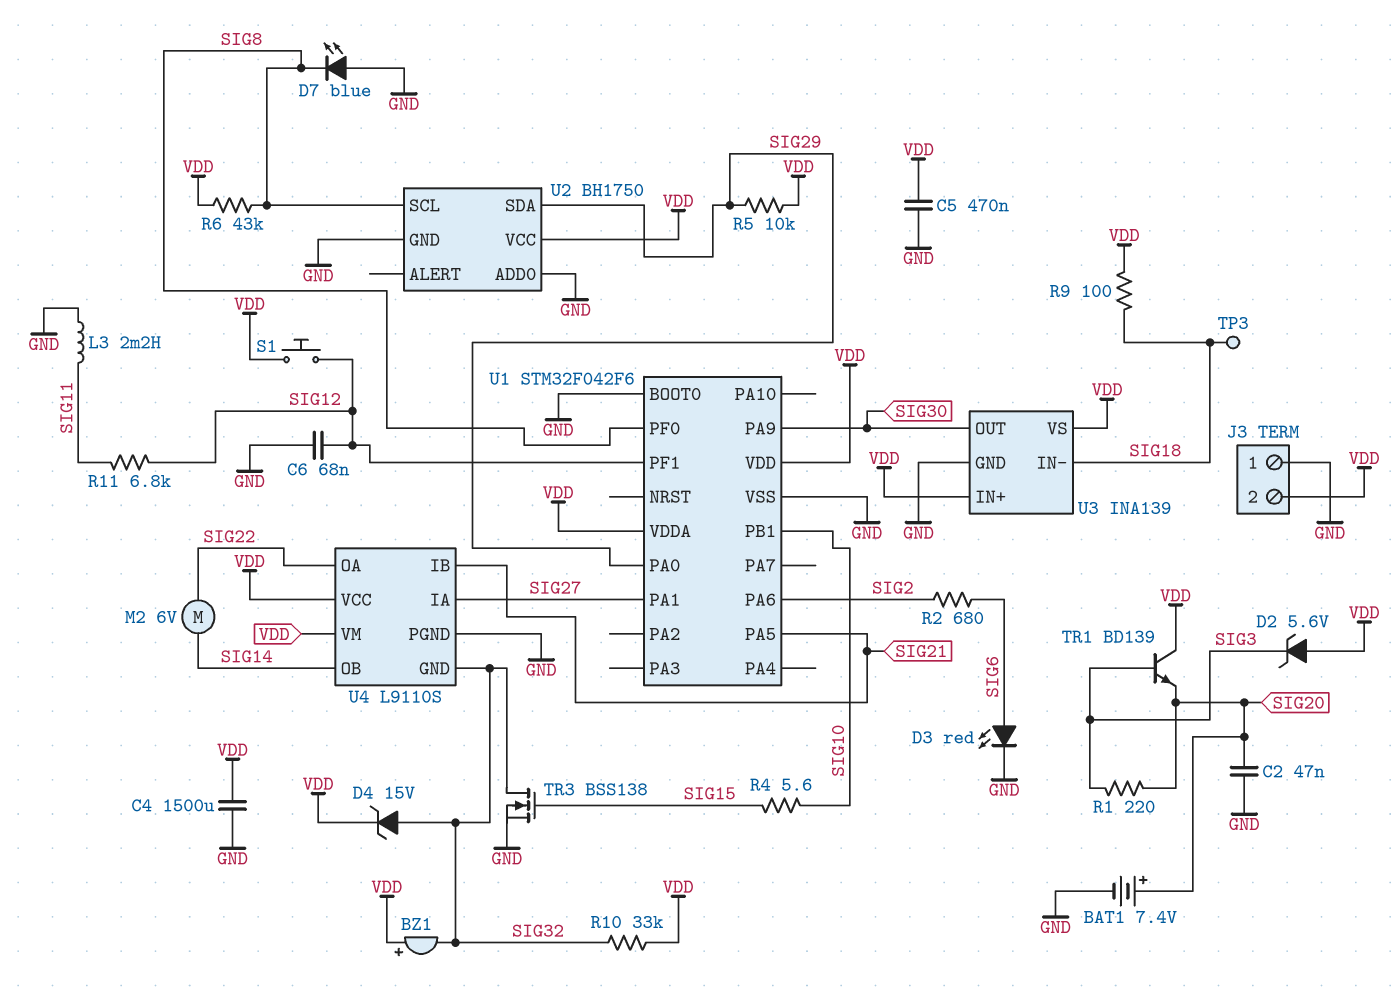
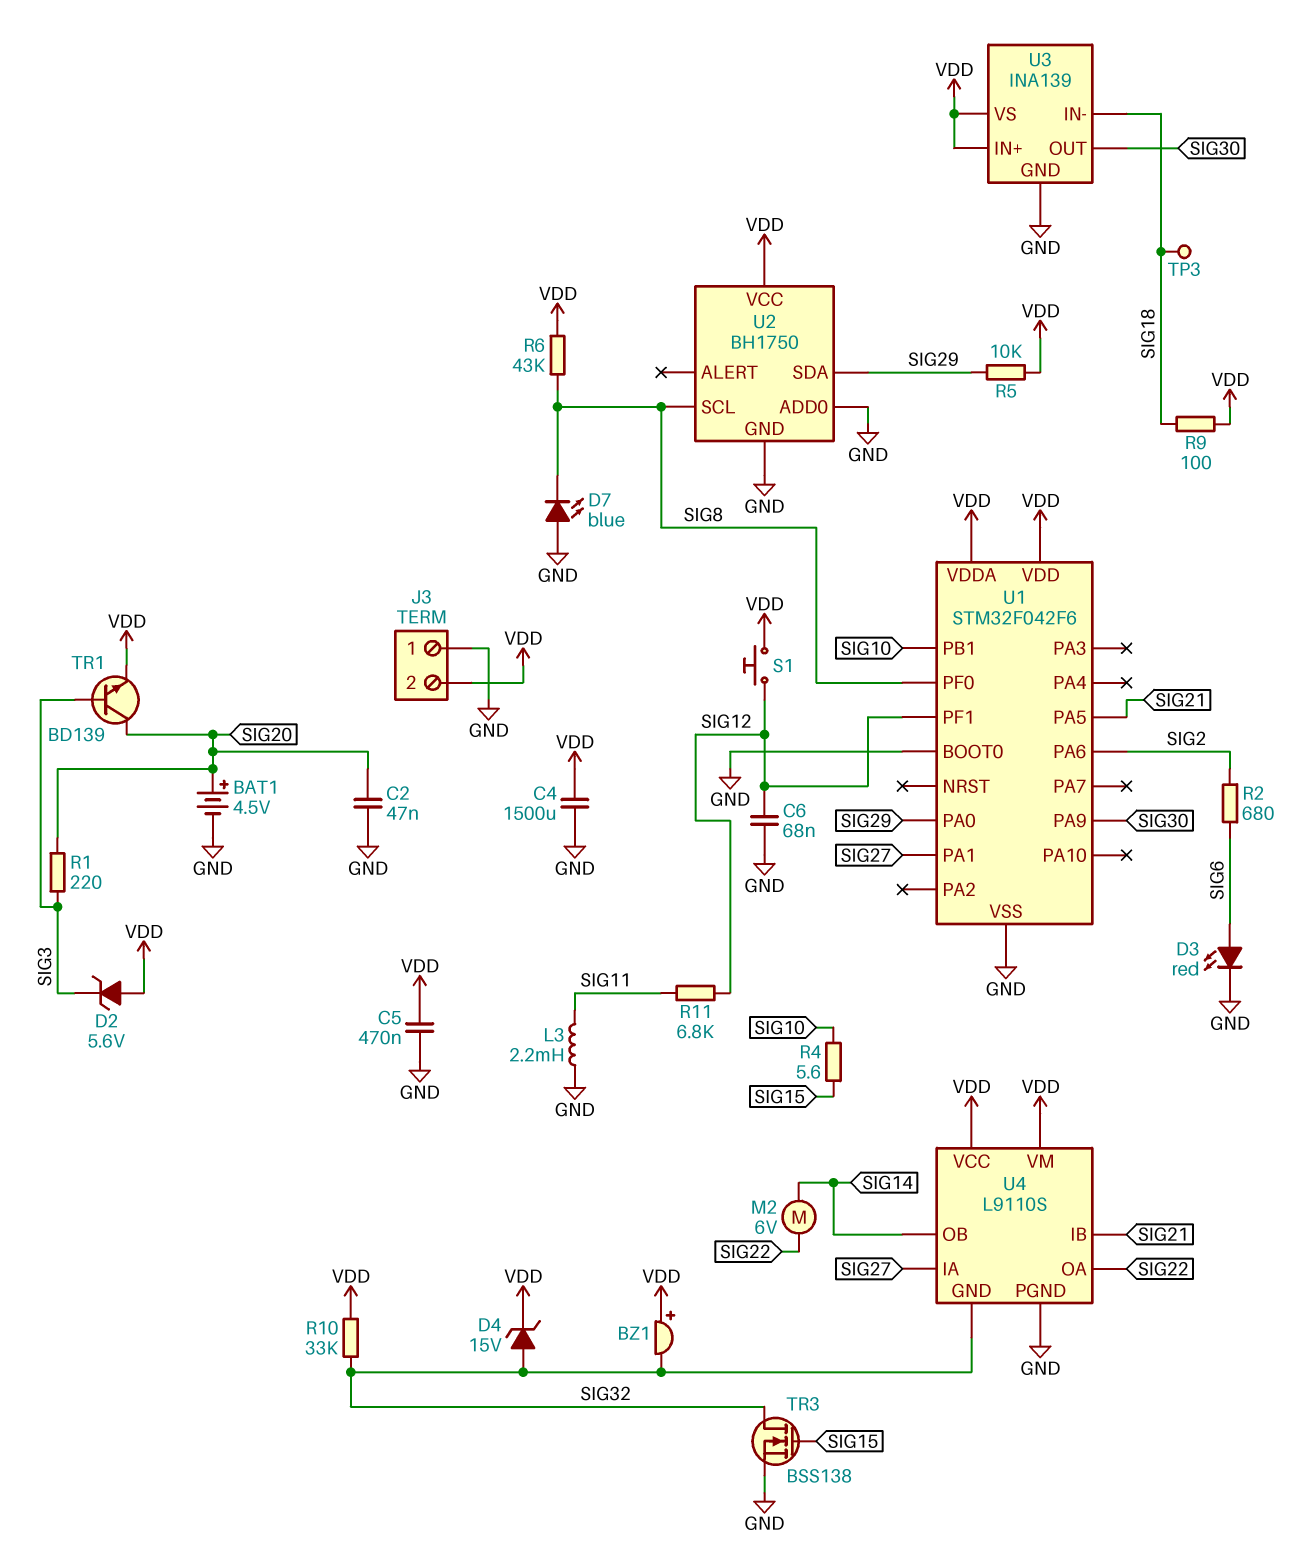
BAT1: 7.4V (plus SIG20, minus GND) -> 4.5V (plus SIG20, minus GND)
TR1: NPN BD139 (B SIG3, C VDD, E SIG20) -> NPN BD139 (B SIG3, C SIG20, E VDD)

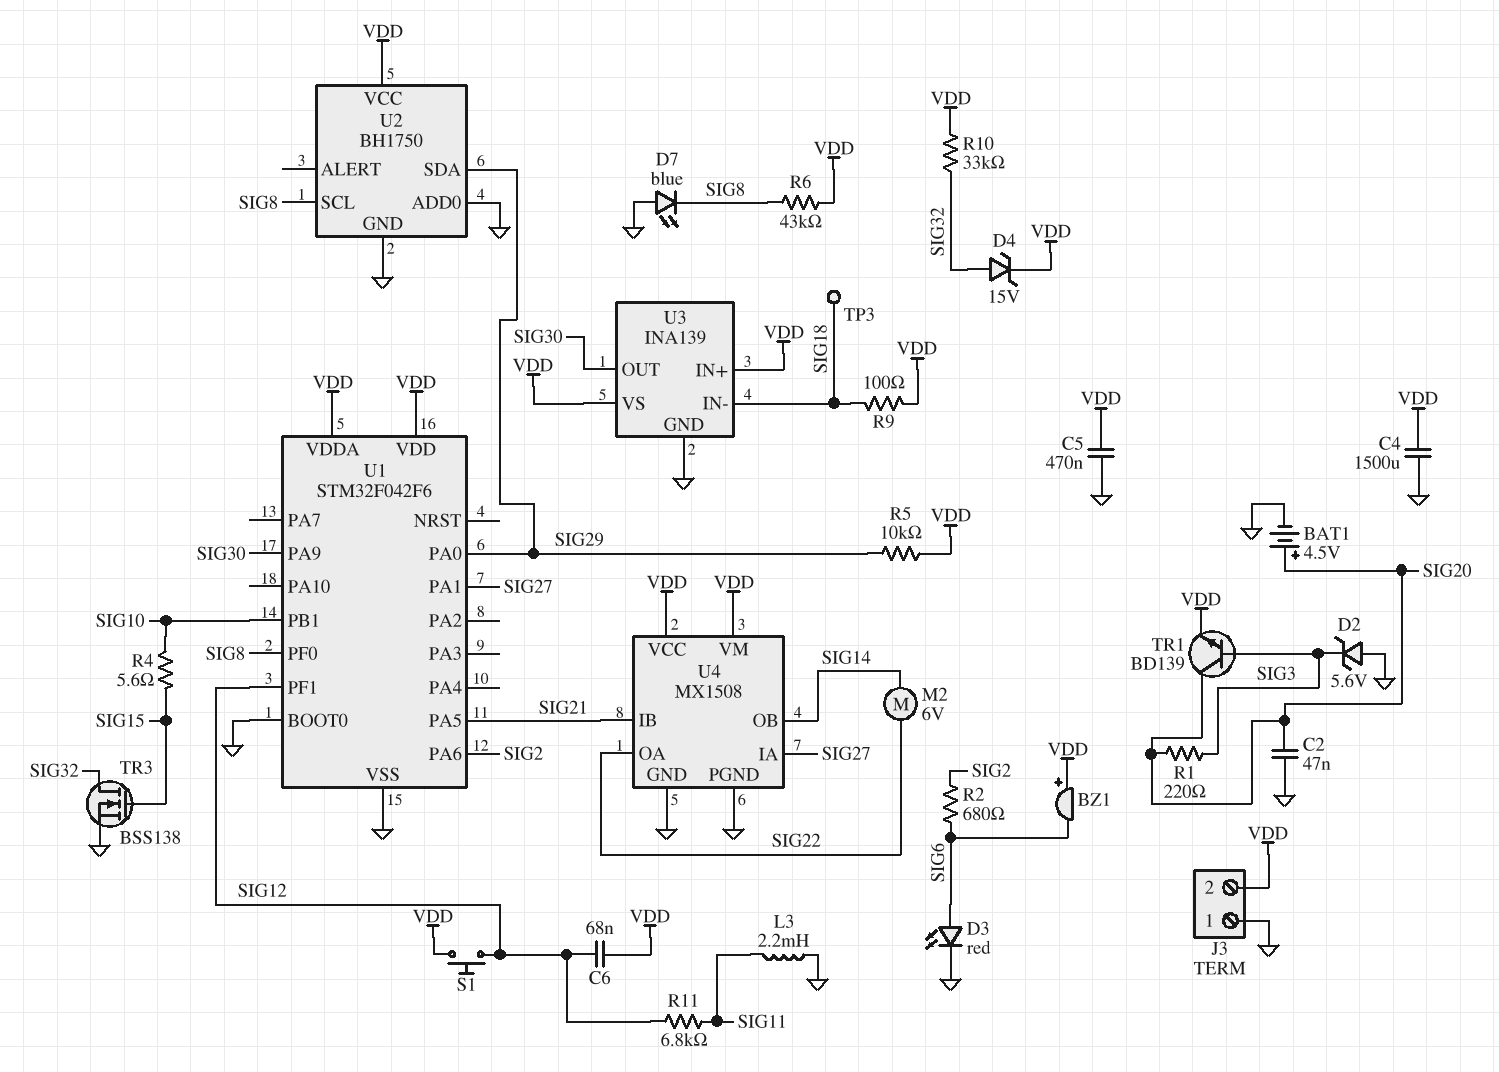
BZ1: buzzer (plus VDD, minus SIG32) -> buzzer (plus VDD, minus SIG6)
C6: 68nF (GND, SIG12) -> 68nF (SIG12, VDD)
D2: zener 5.6V (A VDD, K SIG3) -> zener 5.6V (A GND, K SIG3)
U4: L9110S -> MX1508
U4 pin GND: SIG32 -> GND

